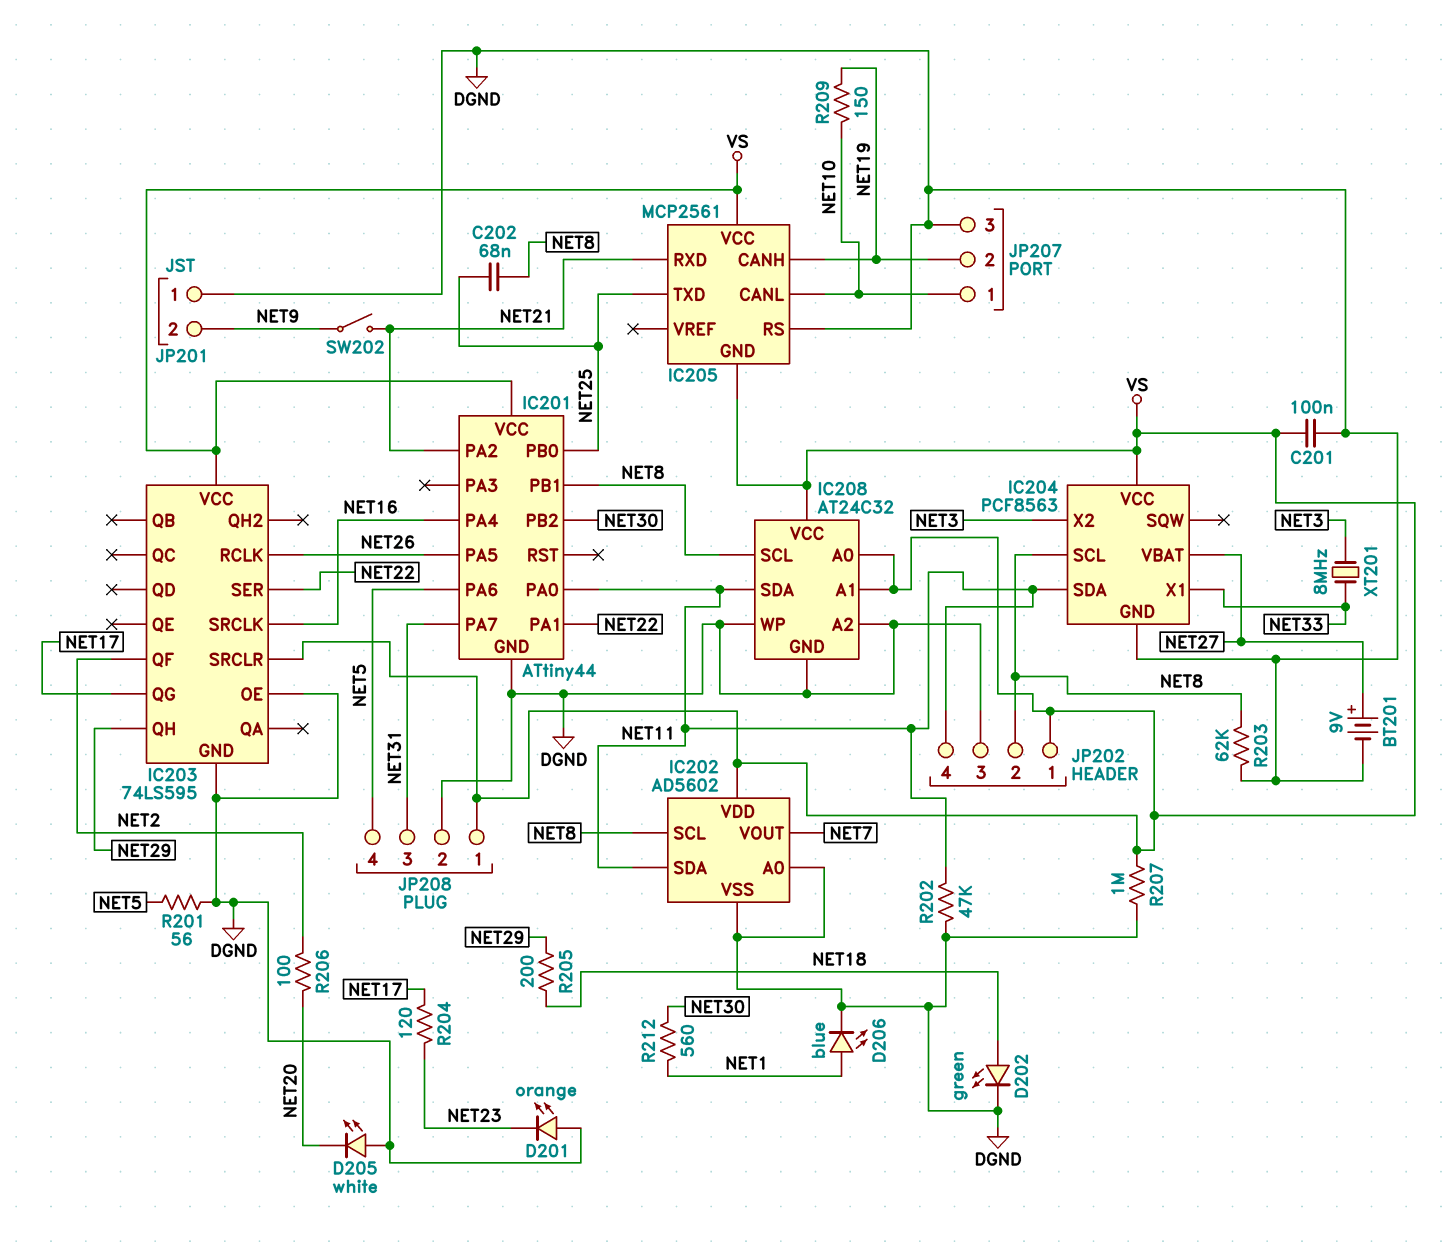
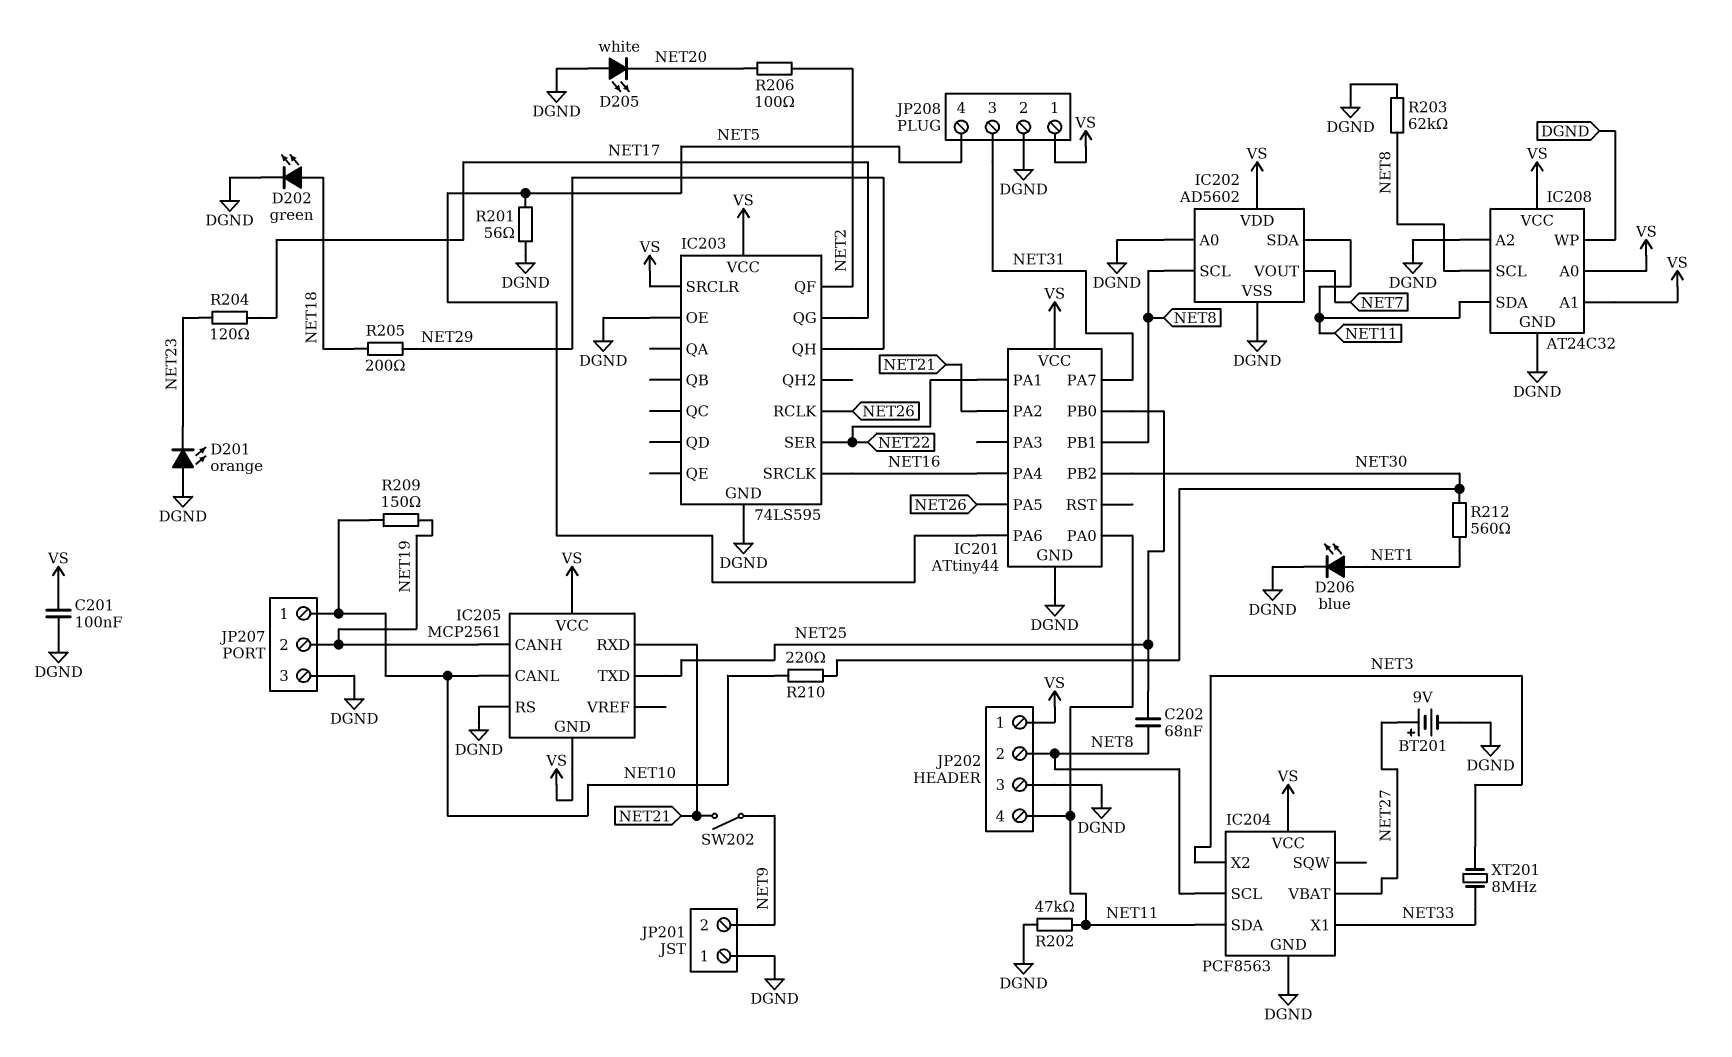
R207: 1M (DGND, VS) -> none
R210: none -> 220 (NET10, NET30)

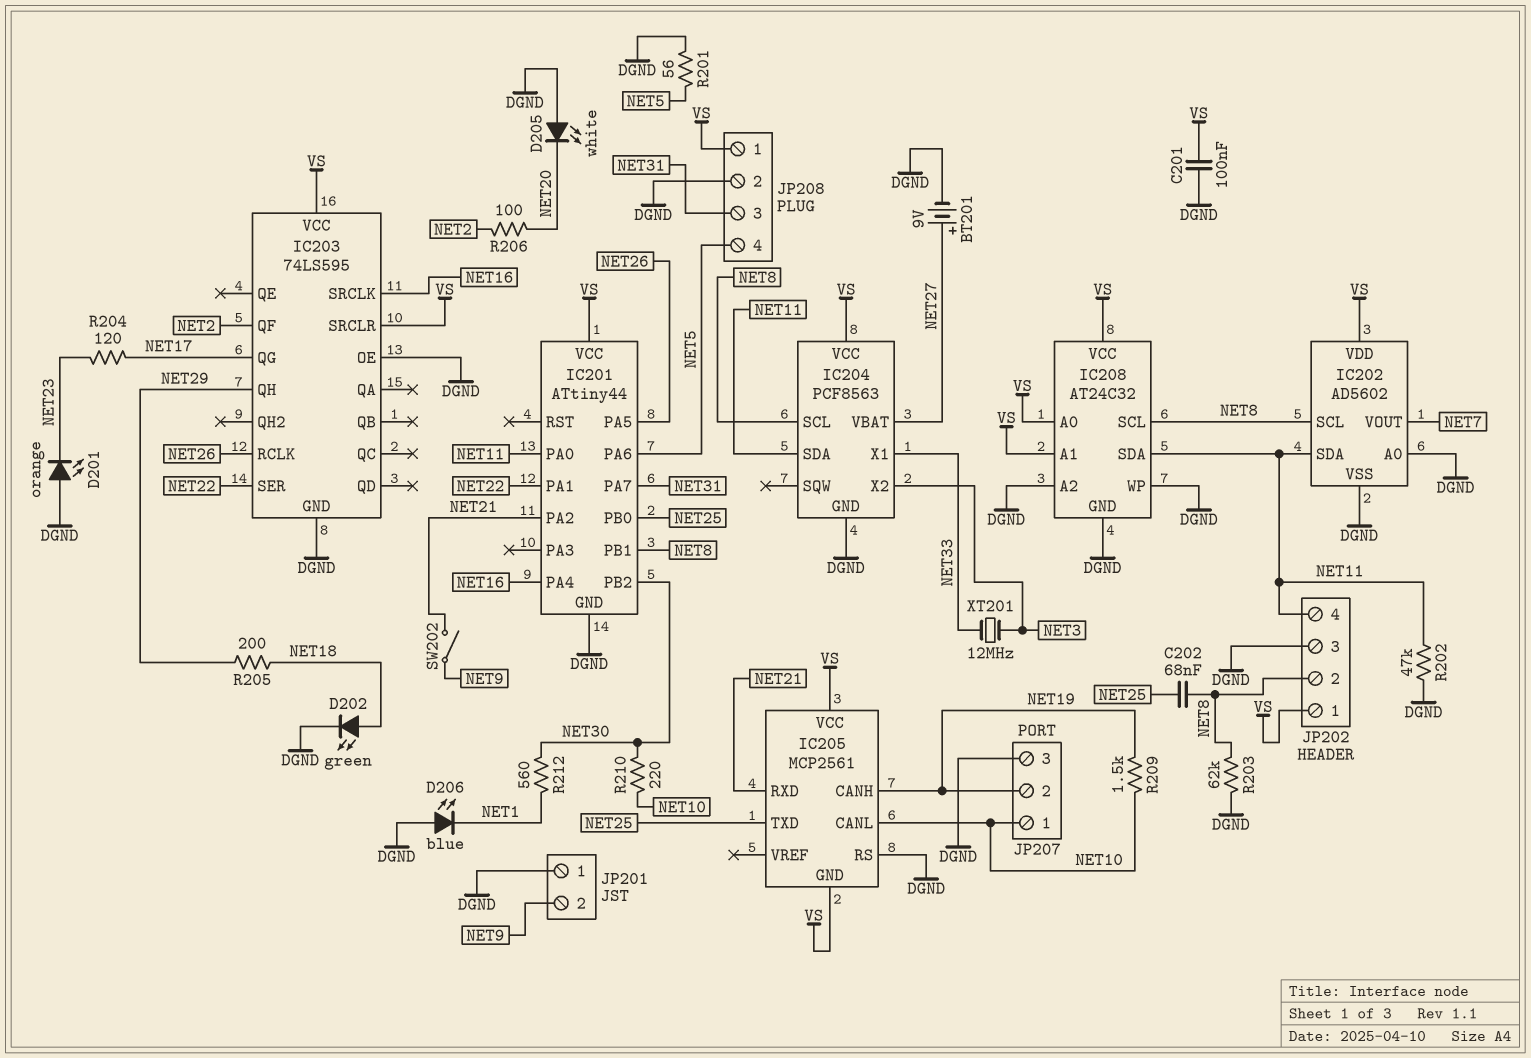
D206: LED blue (A NET1, K DGND) -> LED blue (A DGND, K NET1)
R209: 150 (NET10, NET19) -> 1.5k (NET10, NET19)
XT201: 8MHz (NET3, NET33) -> 12MHz (NET3, NET33)

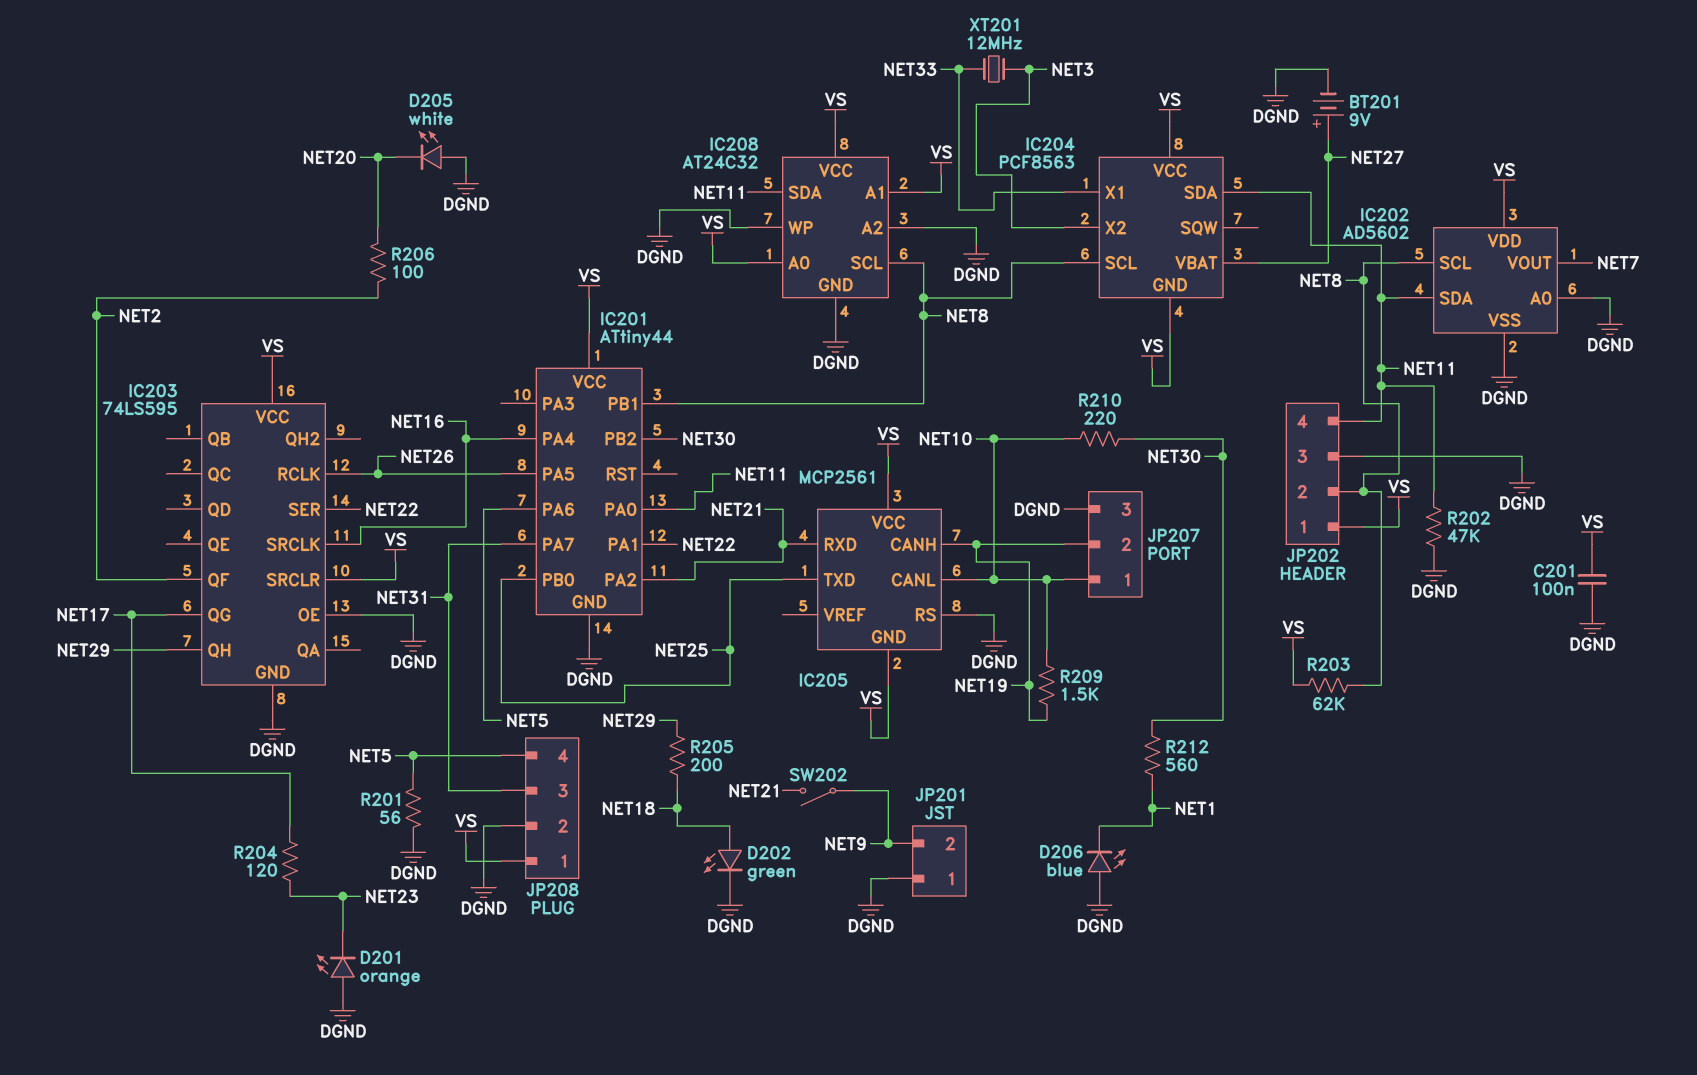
C202: 68nF (NET8, NET25) -> none
IC204 pin GND: DGND -> VS
R203: 62k (DGND, NET8) -> 62k (NET8, VS)

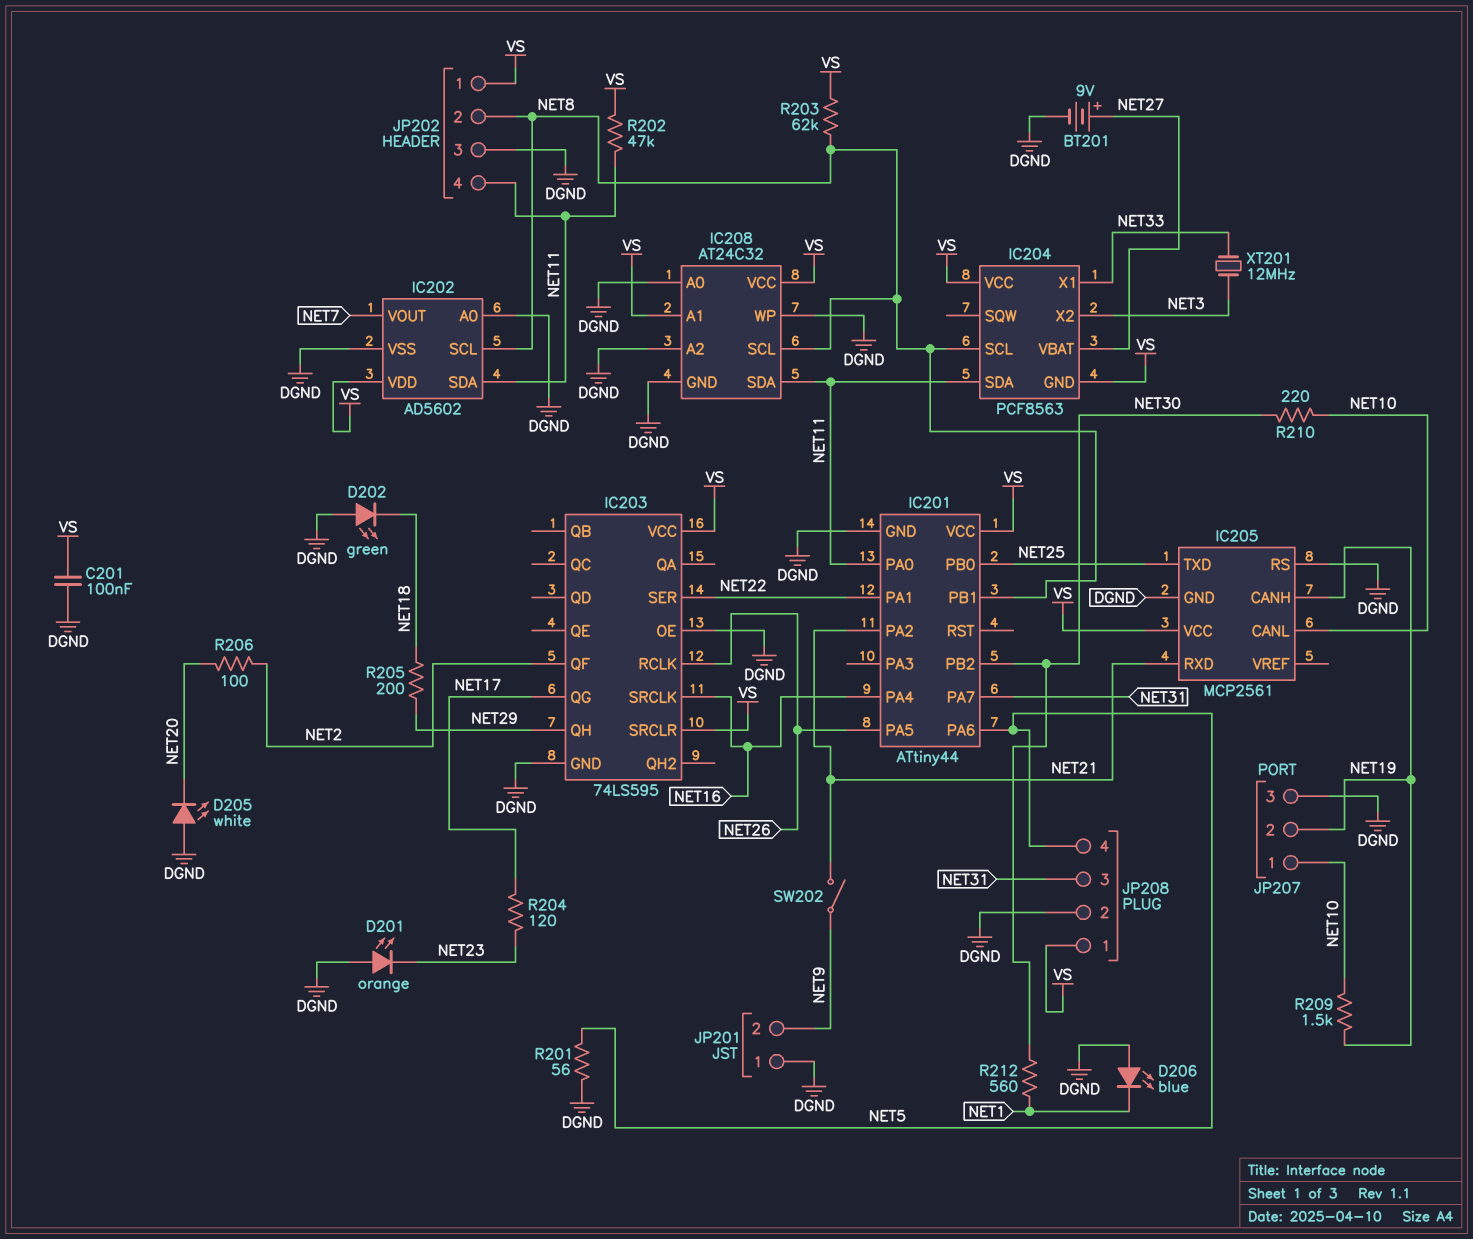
D202: LED green (A NET18, K DGND) -> LED green (A DGND, K NET18)
IC205 pin GND: VS -> DGND
IC208 pin A0: VS -> DGND
R202: 47k (DGND, NET11) -> 47k (NET11, VS)

